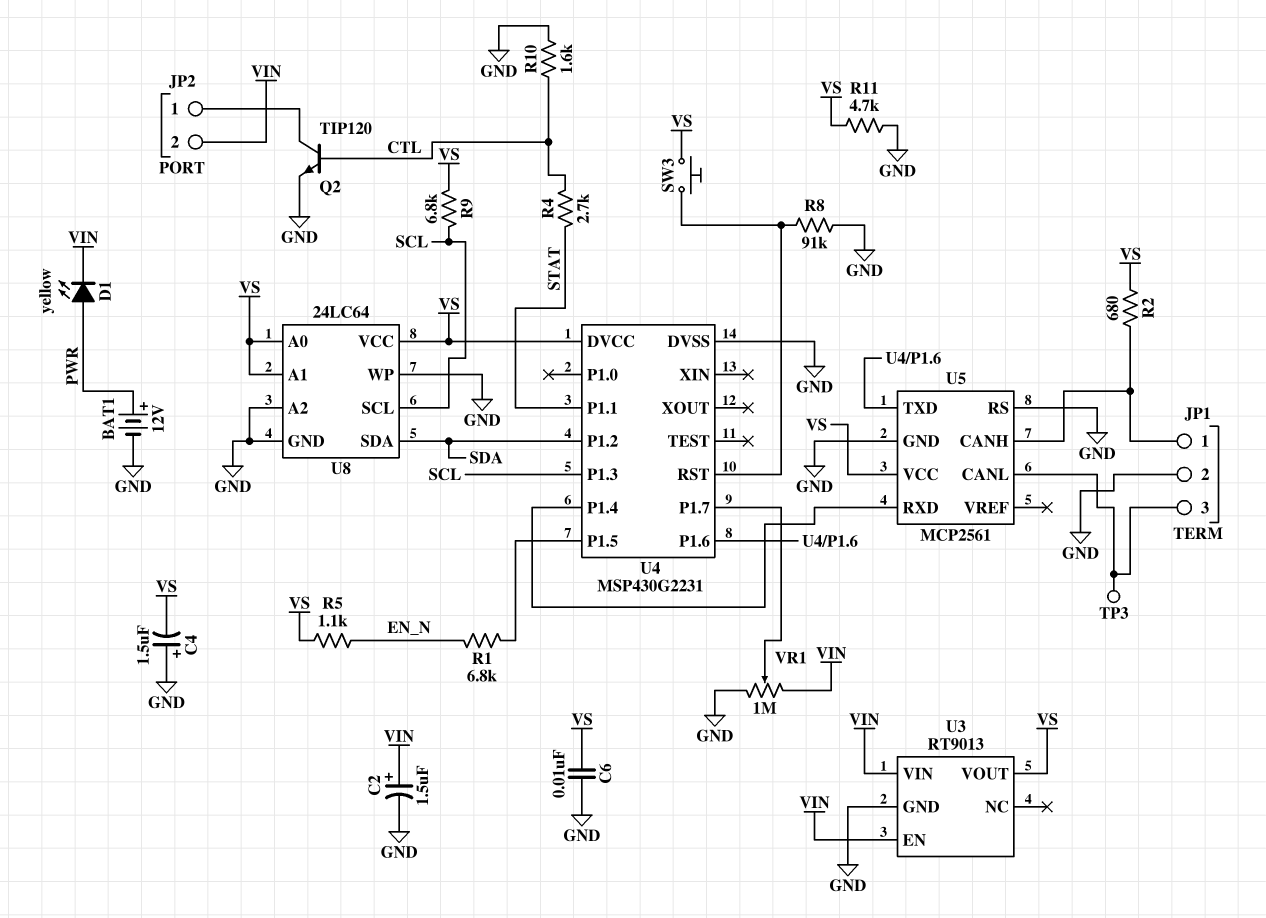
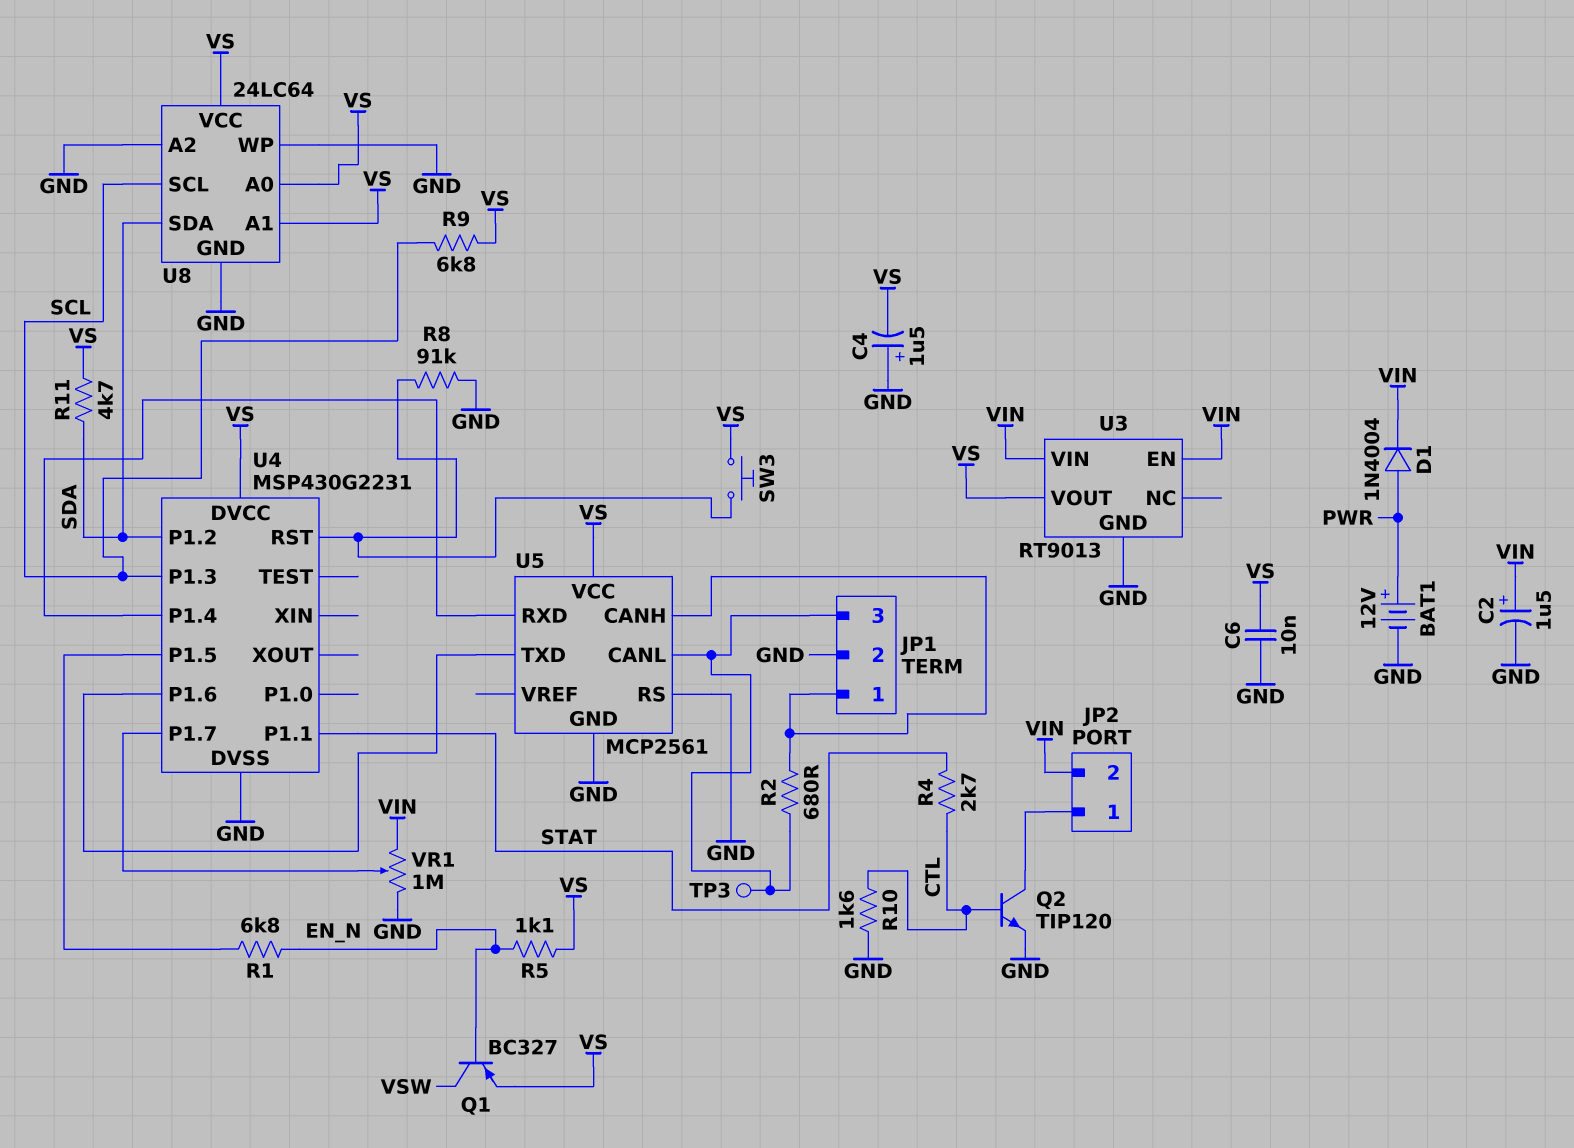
D1: LED yellow (A PWR, K VIN) -> diode 1N4004 (A PWR, K VIN)
Q1: none -> PNP BC327 (B EN_N, C VSW, E VS)
R2: 680 (JP1/1, VS) -> 680 (JP1/1, JP1/3)
R11: 4.7k (GND, VS) -> 4.7k (SDA, VS)

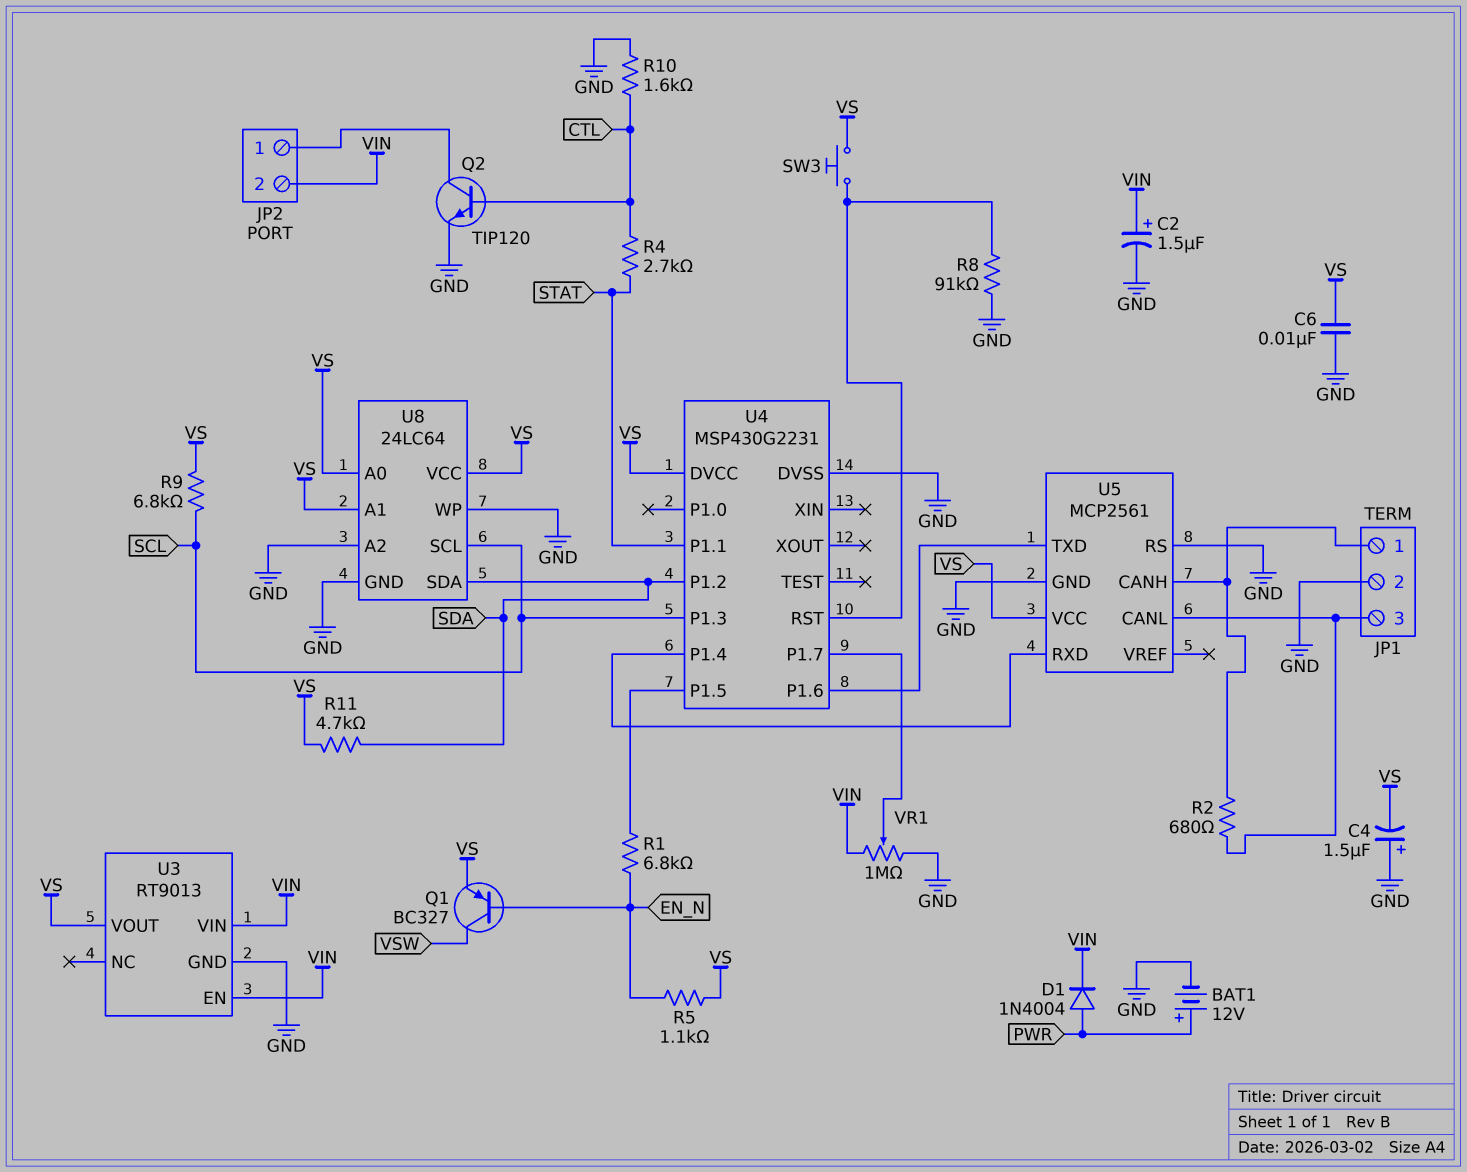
TP3: test point (JP1/3) -> none

